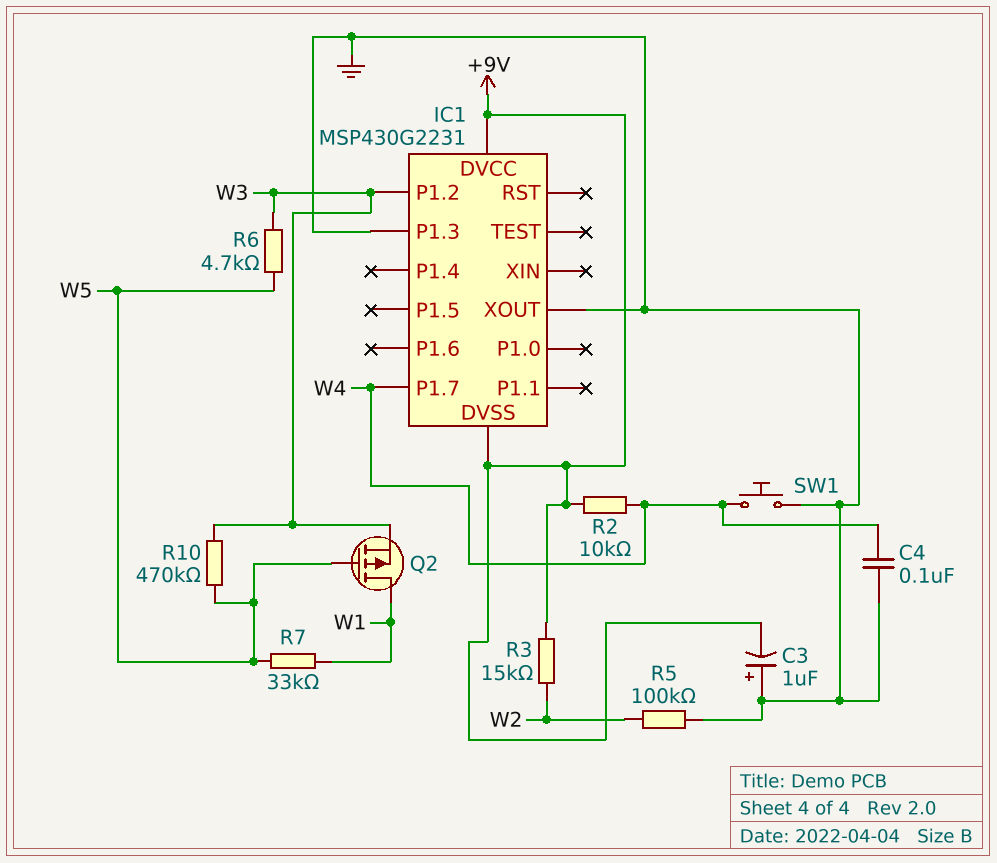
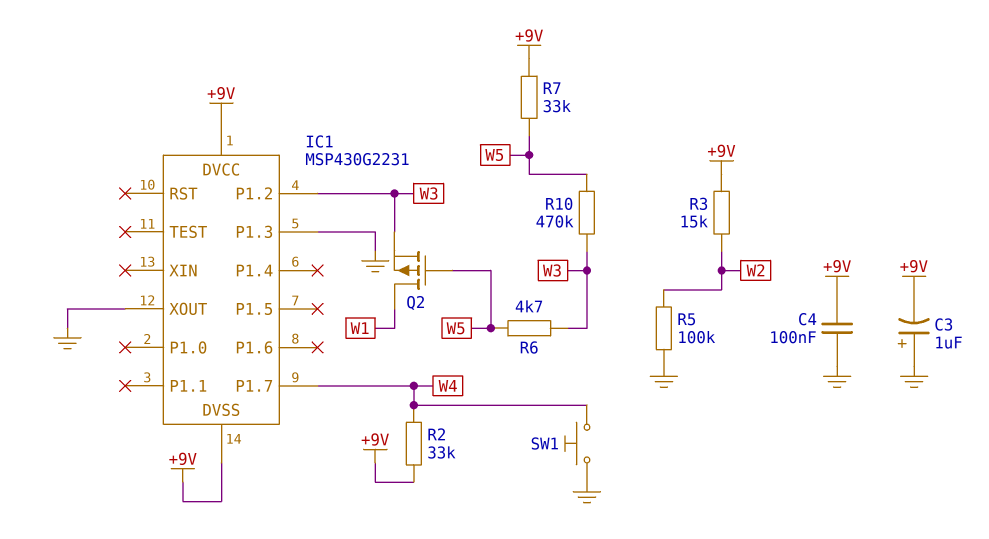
C4: 100nF (GND, W4) -> 100nF (+9V, GND)
R2: 10k (+9V, W4) -> 33k (+9V, W4)
R7: 33k (W1, W5) -> 33k (+9V, W5)

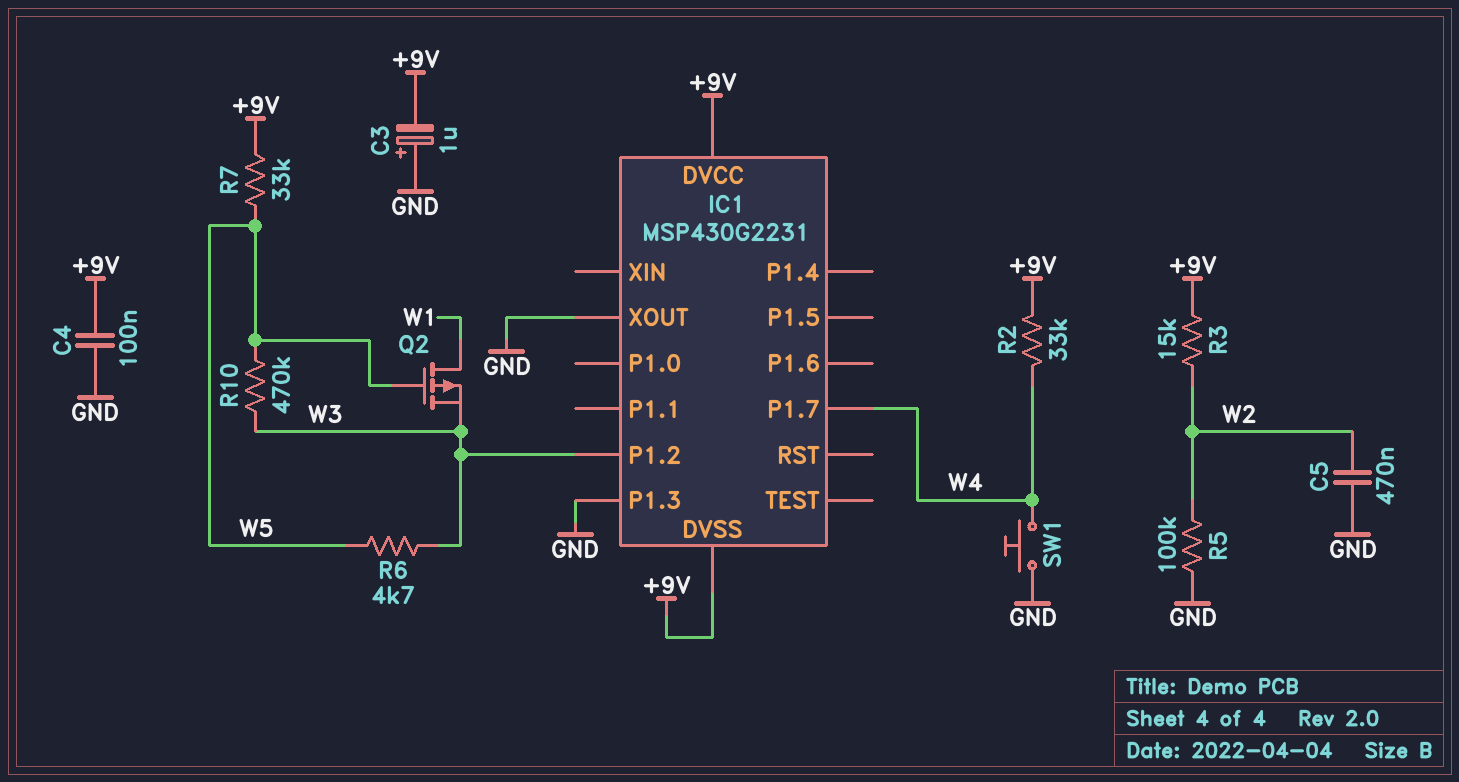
C5: none -> 470nF (GND, W2)

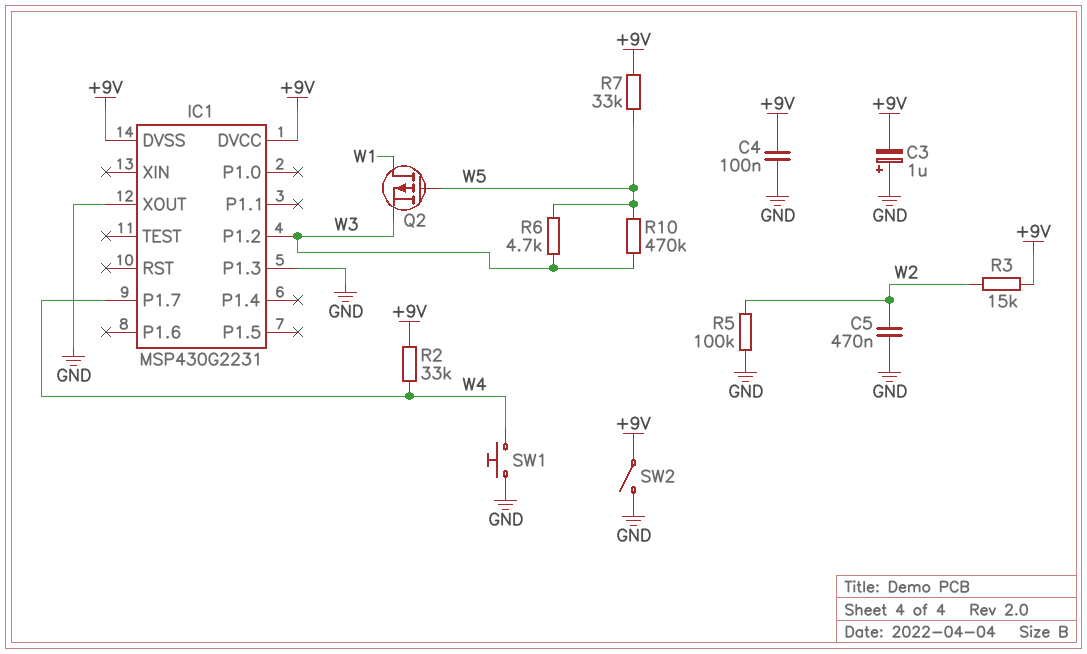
SW2: none -> switch (+9V, GND)

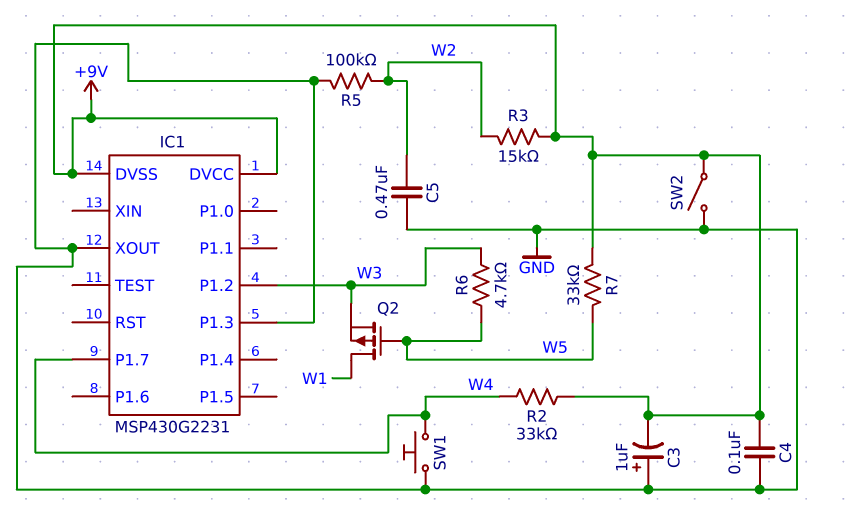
R10: 470k (W3, W5) -> none

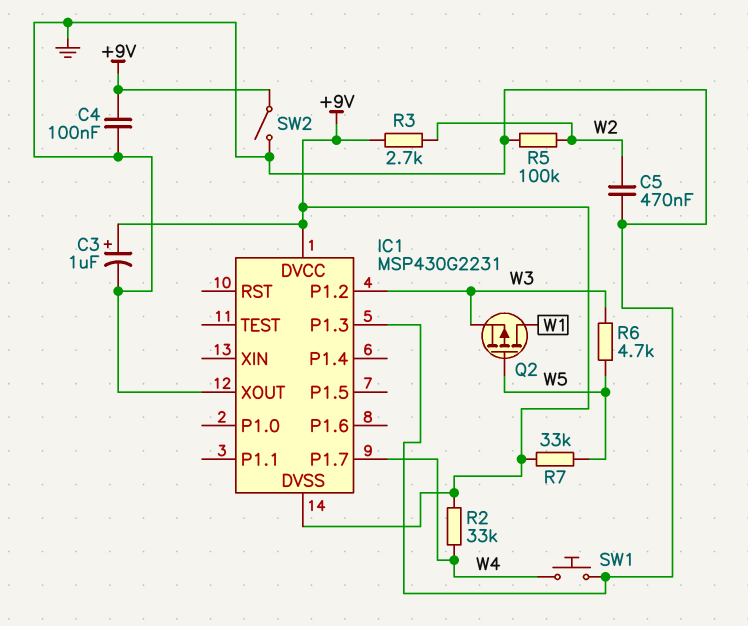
C3: 1uF (plus GND, minus +9V) -> 1uF (plus +9V, minus GND)
R3: 15k (+9V, W2) -> 2.7k (+9V, W2)

